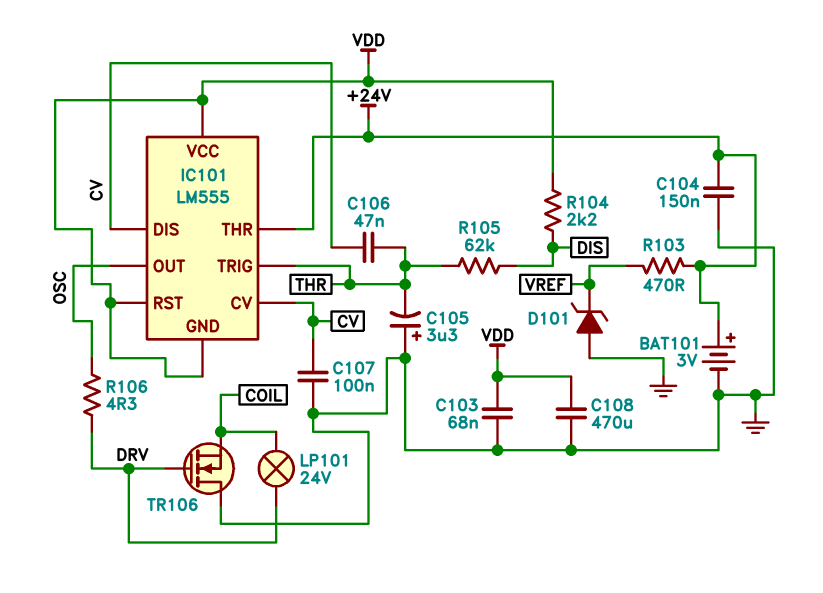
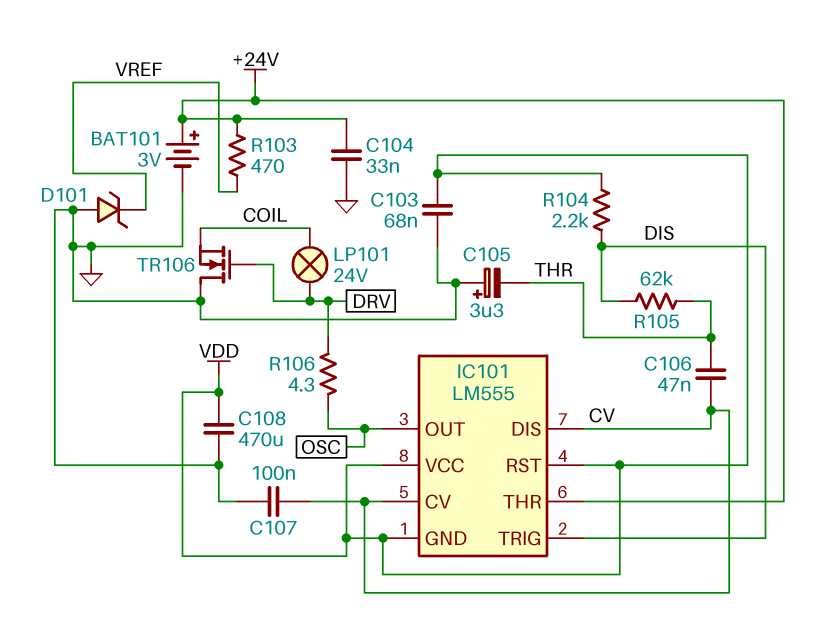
C104: 150nF (+24V, GND) -> 33nF (+24V, GND)
IC101 pin TRIG: THR -> DIS

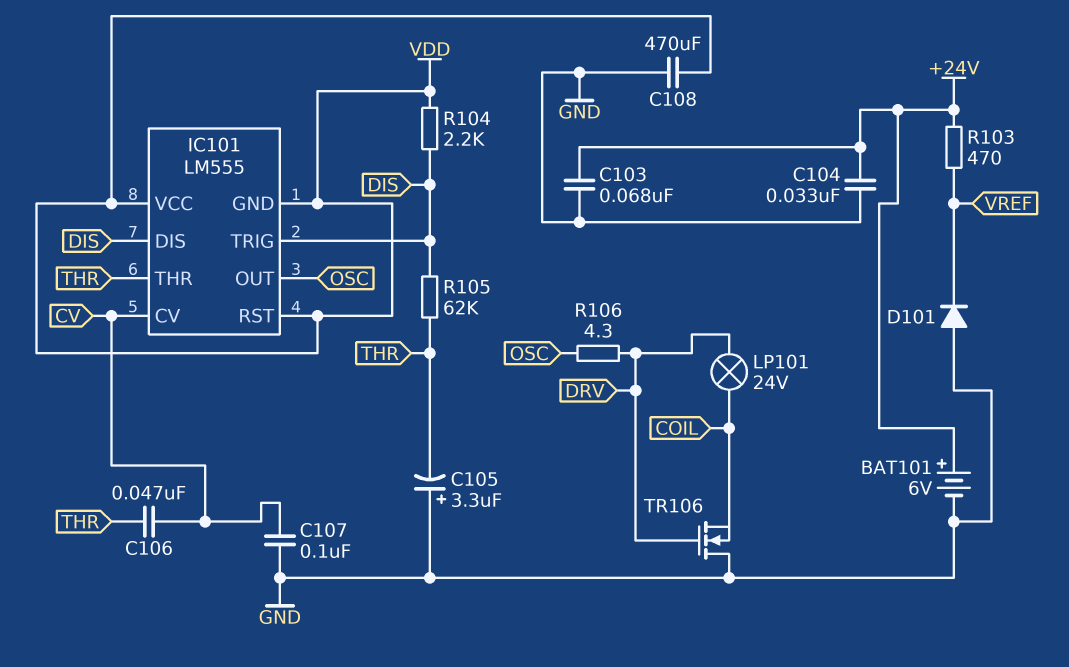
BAT101: 3V (plus +24V, minus GND) -> 6V (plus +24V, minus GND)
C103: 68nF (GND, VDD) -> 68nF (+24V, GND)
D101: zener (A GND, K VREF) -> diode (A GND, K VREF)
IC101 pin DIS: CV -> DIS
IC101 pin THR: +24V -> THR

